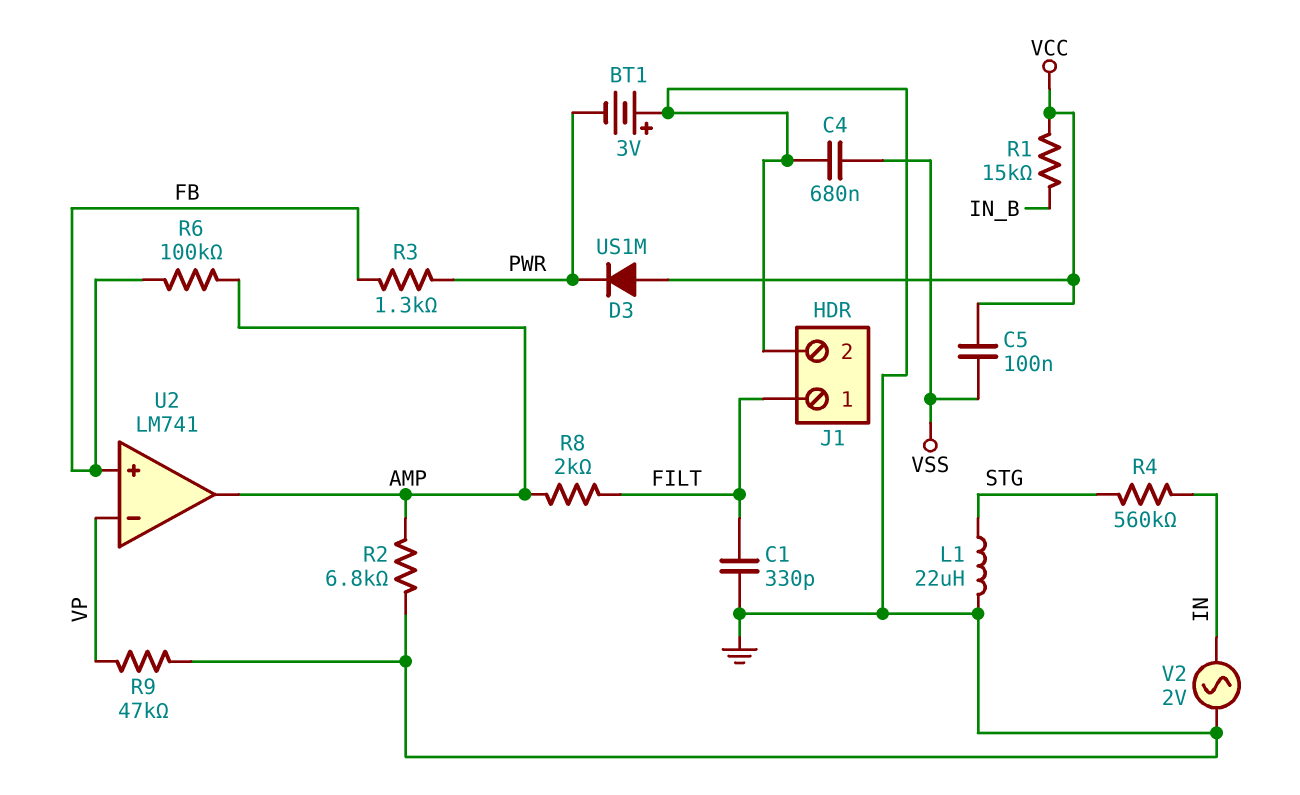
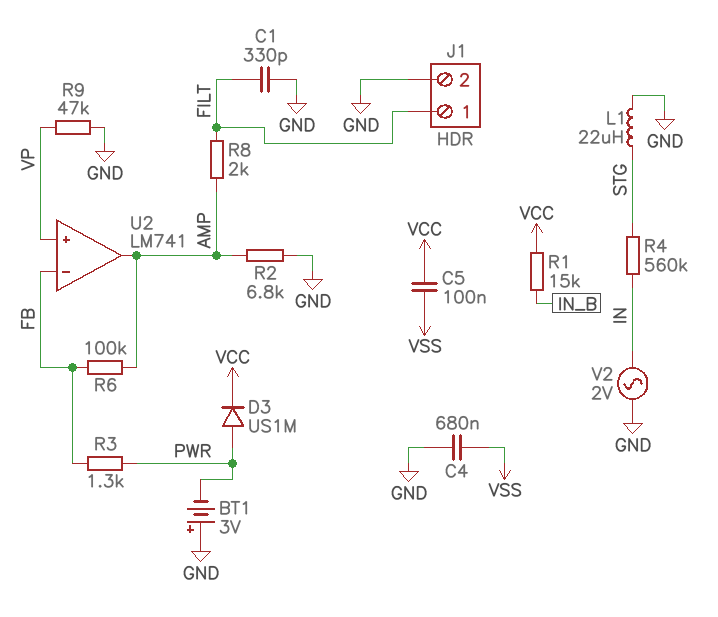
D3: diode US1M (A VCC, K PWR) -> diode US1M (A PWR, K VCC)
U2 pin in+: FB -> VP
U2 pin in-: VP -> FB

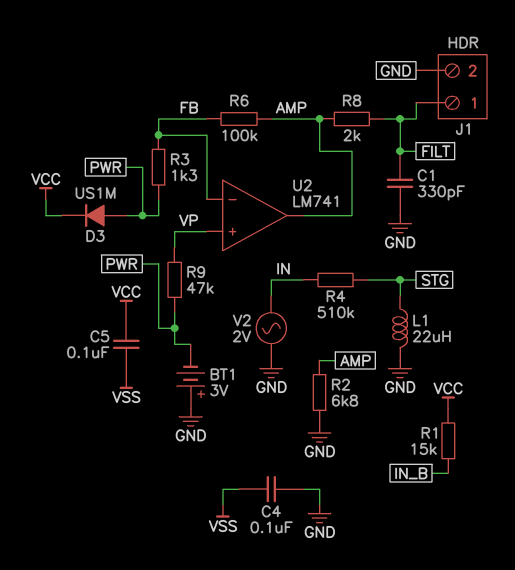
C4: 680nF (GND, VSS) -> 100nF (GND, VSS)
R4: 560k (IN, STG) -> 510k (IN, STG)
R9: 47k (GND, VP) -> 47k (PWR, VP)

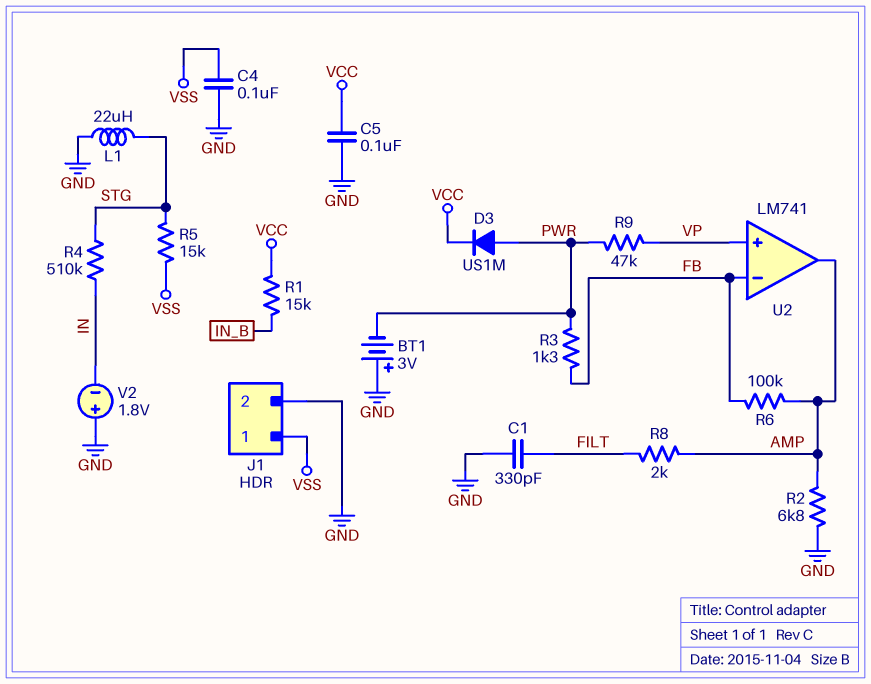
C5: 100nF (VCC, VSS) -> 100nF (GND, VCC)
J1 pin 1: FILT -> VSS
R5: none -> 15k (STG, VSS)
V2: AC 2V (GND, IN) -> 1.8V (plus GND, minus IN)

